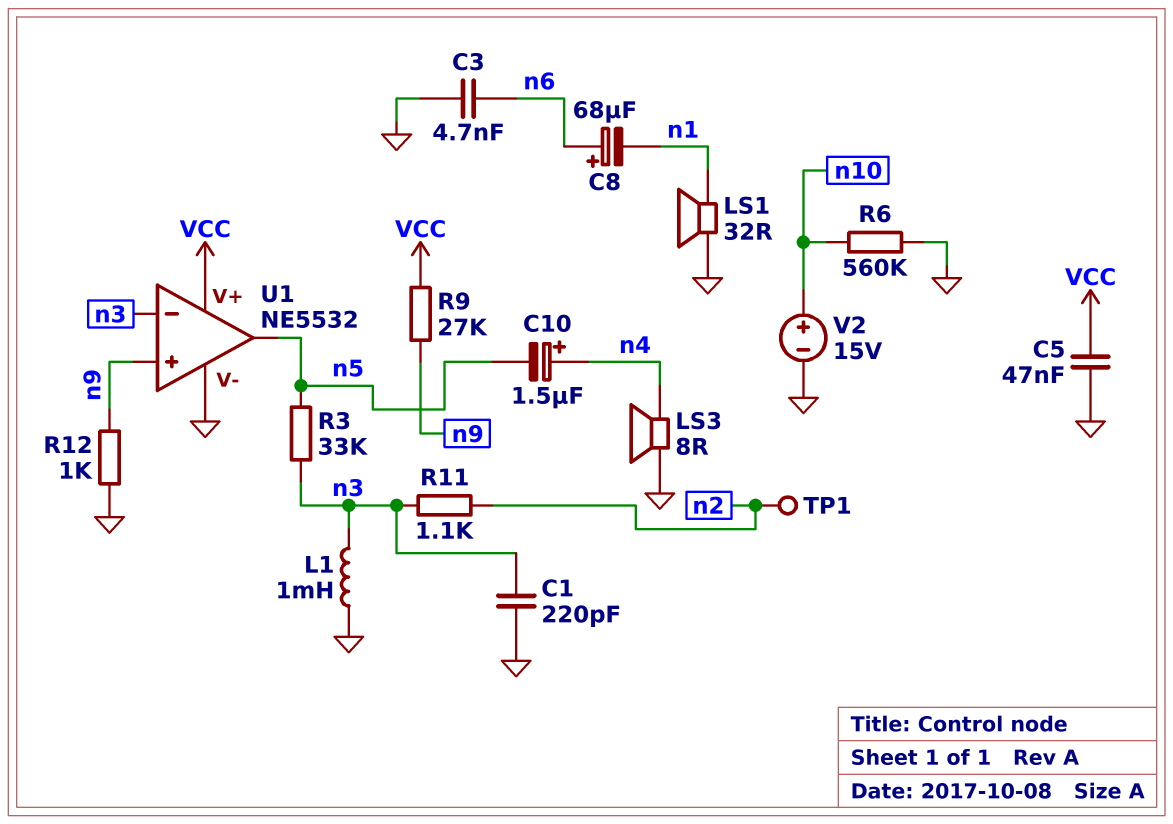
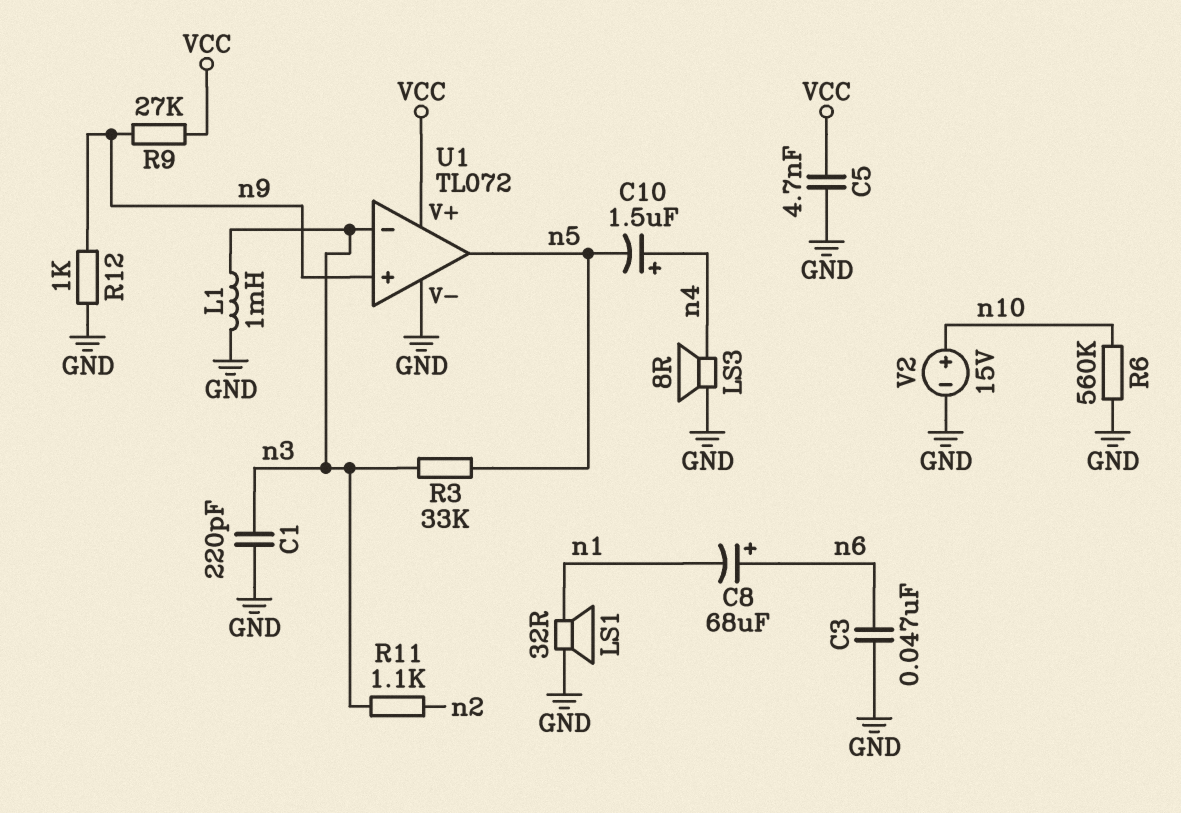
C3: 4.7nF (GND, n6) -> 47nF (GND, n6)
C5: 47nF (GND, VCC) -> 4.7nF (GND, VCC)
TP1: test point (n2) -> none
U1: NE5532 -> TL072

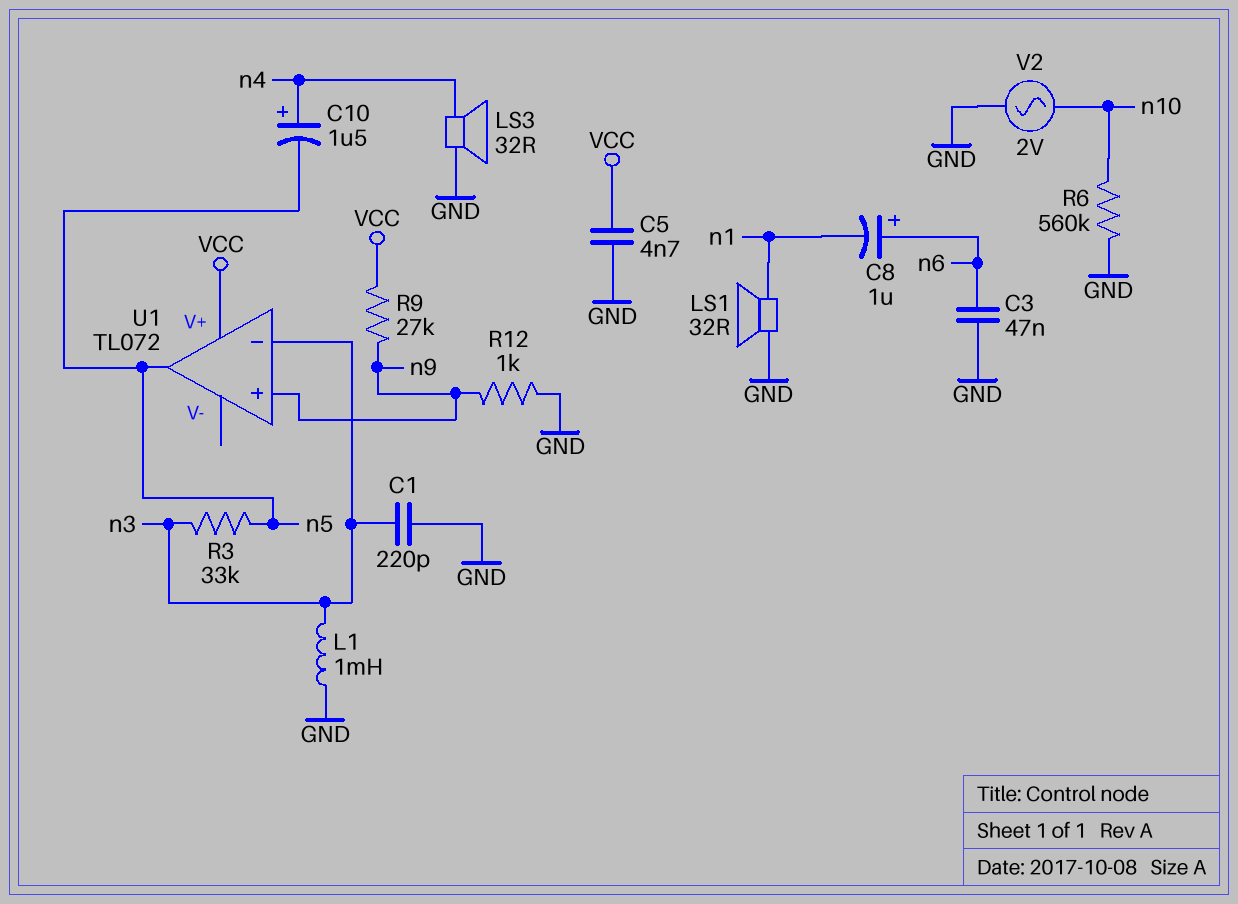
C8: 68uF (plus n6, minus n1) -> 1uF (plus n6, minus n1)
LS3: speaker 8R (GND, n4) -> speaker 32R (GND, n4)
R11: 1.1k (n2, n3) -> none
U1 pin V-: GND -> none
V2: 15V (plus n10, minus GND) -> AC 2V (GND, n10)

